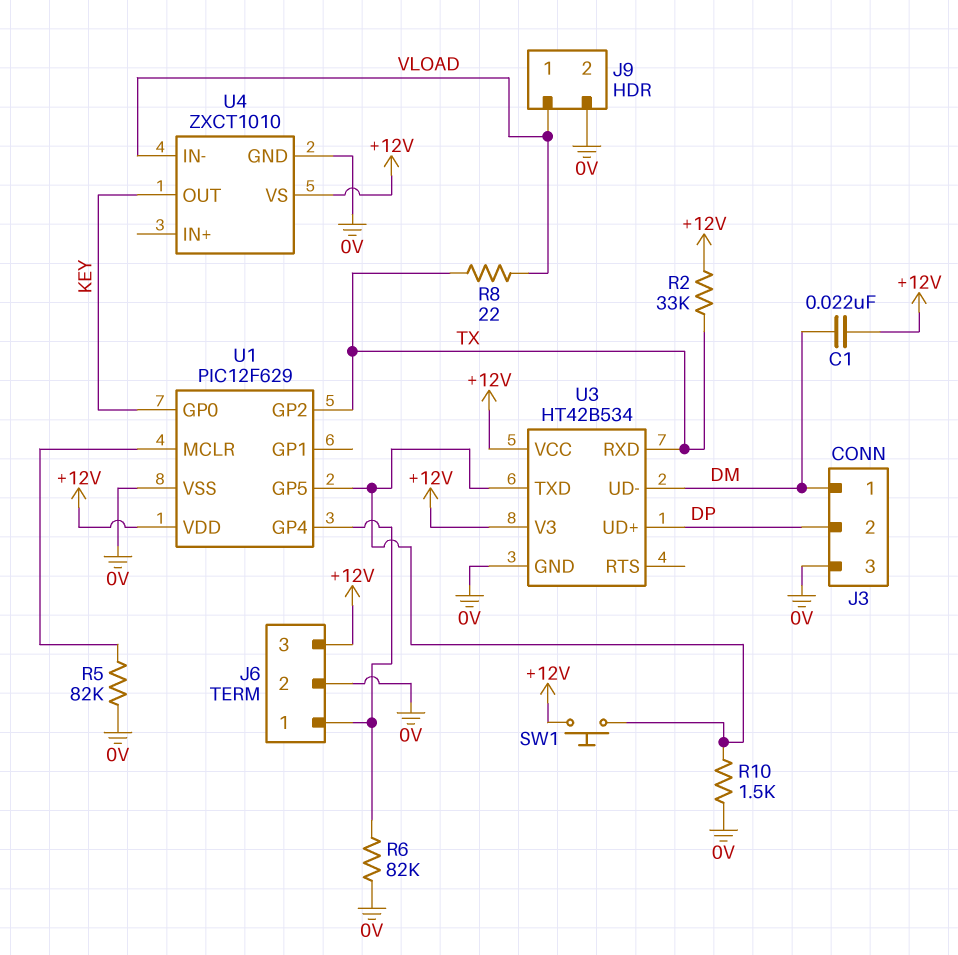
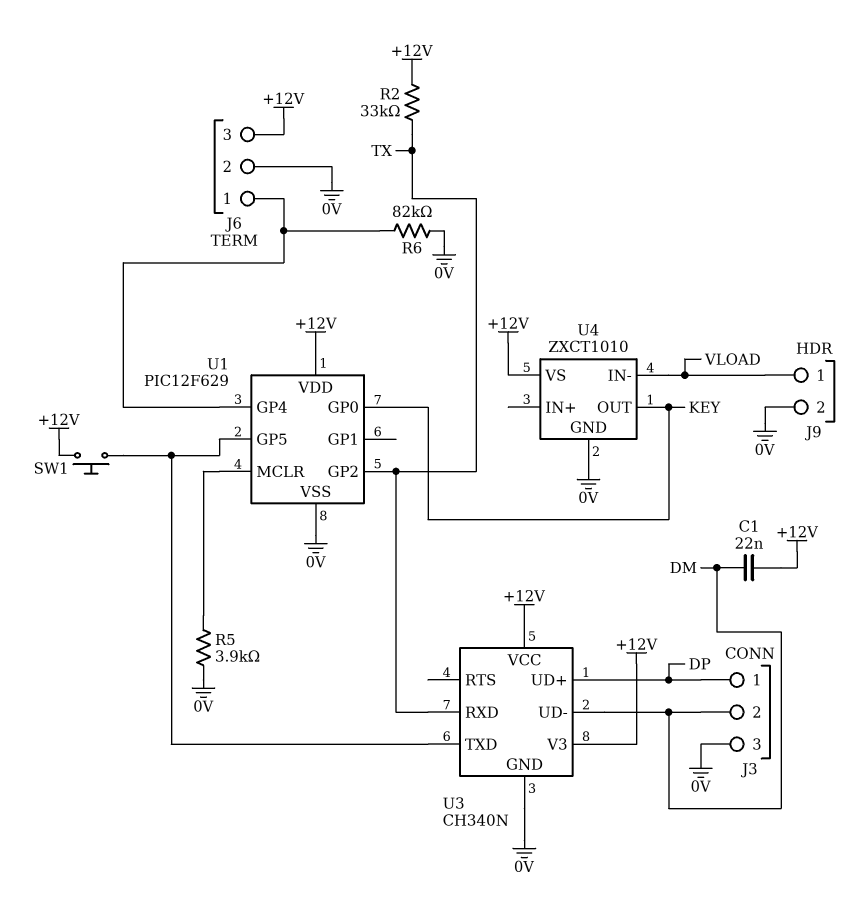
J3 pin 1: DM -> DP
J3 pin 2: DP -> DM
R5: 82k (0V, U1/MCLR) -> 3.9k (0V, U1/MCLR)
R8: 22 (TX, VLOAD) -> none
R10: 1.5k (0V, U1/GP5) -> none
U3: HT42B534 -> CH340N

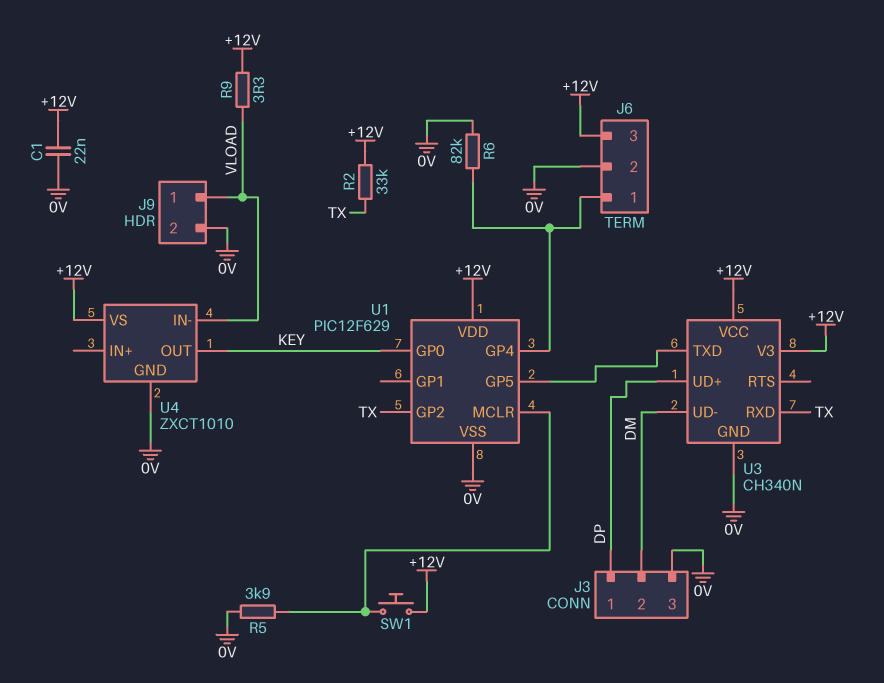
C1: 22nF (+12V, DM) -> 22nF (+12V, 0V)
R9: none -> 3.3 (+12V, VLOAD)
SW1: button (+12V, U1/GP5) -> button (+12V, U1/MCLR)

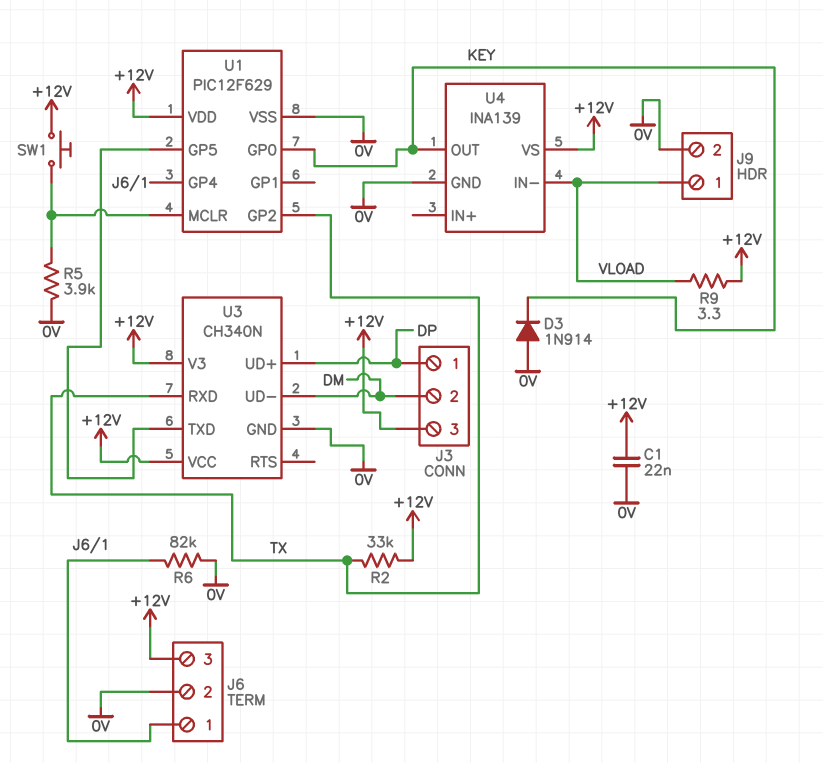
D3: none -> diode 1N914 (A 0V, K KEY)
J3 pin 3: 0V -> +12V
U4: ZXCT1010 -> INA139

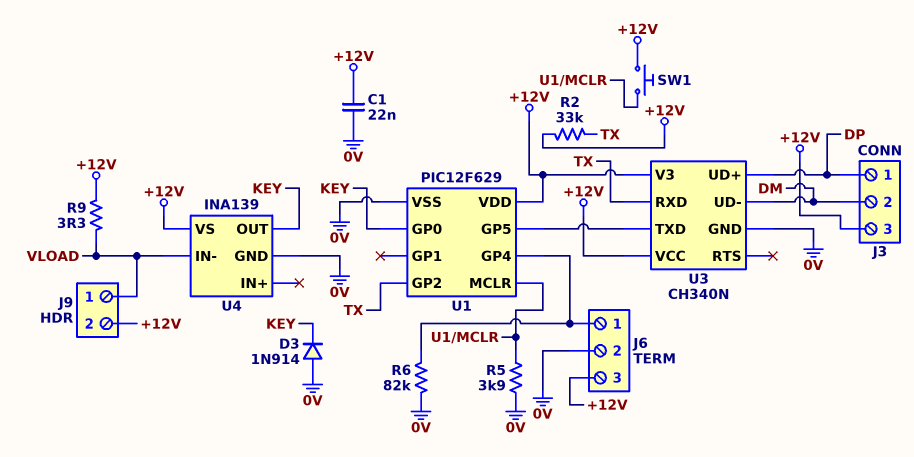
J9 pin 2: 0V -> +12V

